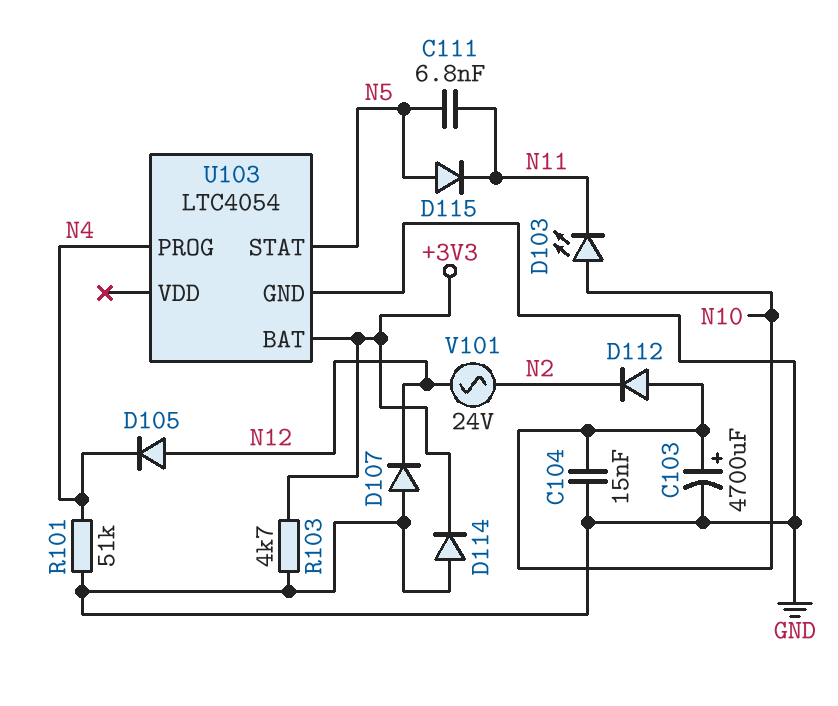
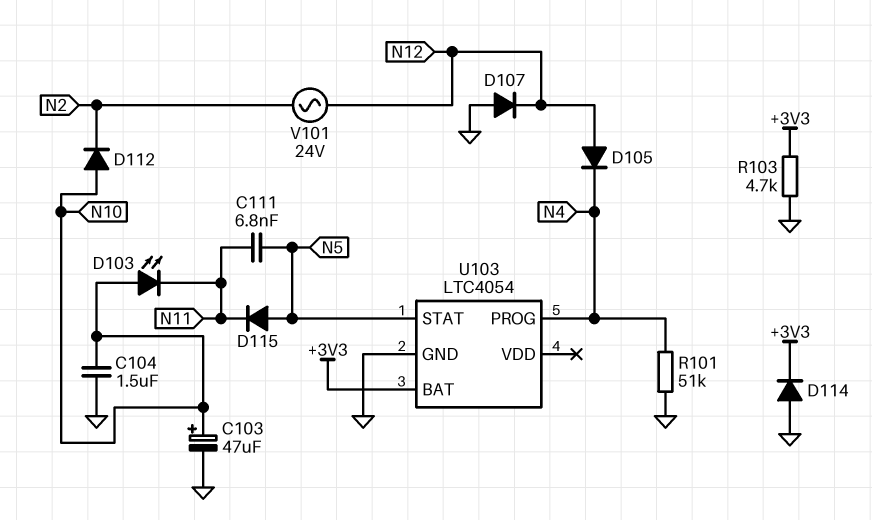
C103: 4700uF (plus N10, minus GND) -> 47uF (plus N10, minus GND)
C104: 15nF (GND, N10) -> 1.5uF (GND, N10)

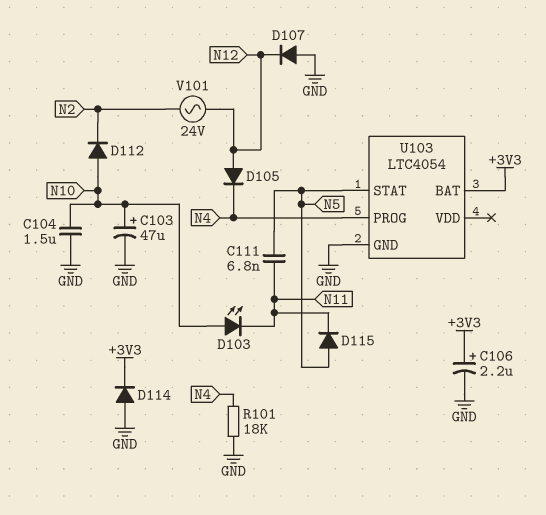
C106: none -> 2.2uF (plus +3V3, minus GND)
R101: 51k (GND, N4) -> 18k (GND, N4)
R103: 4.7k (+3V3, GND) -> none

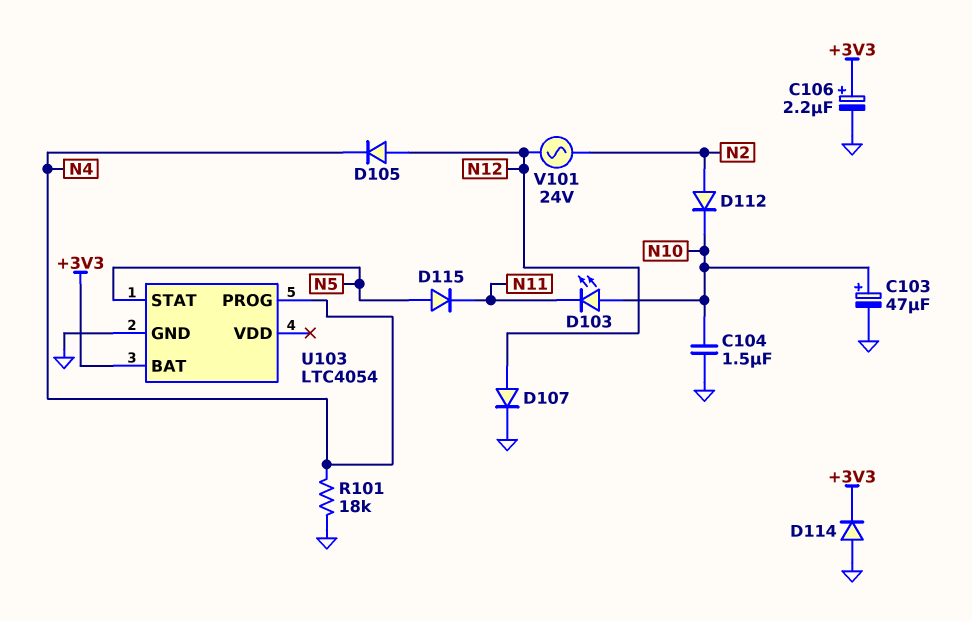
C111: 6.8nF (N5, N11) -> none
D107: diode (A GND, K N12) -> diode (A N12, K GND)
D112: diode (A N10, K N2) -> diode (A N2, K N10)

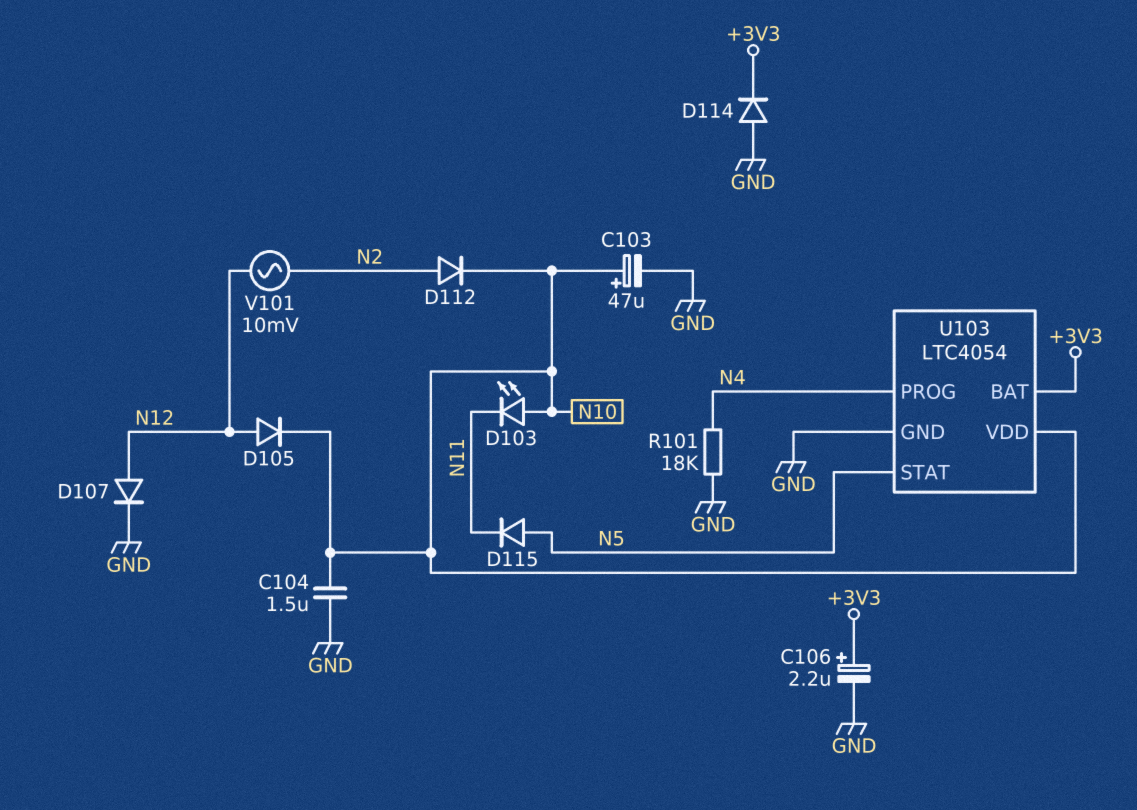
D105: diode (A N12, K N4) -> diode (A N12, K N10)
U103 pin VDD: none -> N10
V101: AC 24V (N2, N12) -> AC 10mV (N2, N12)

